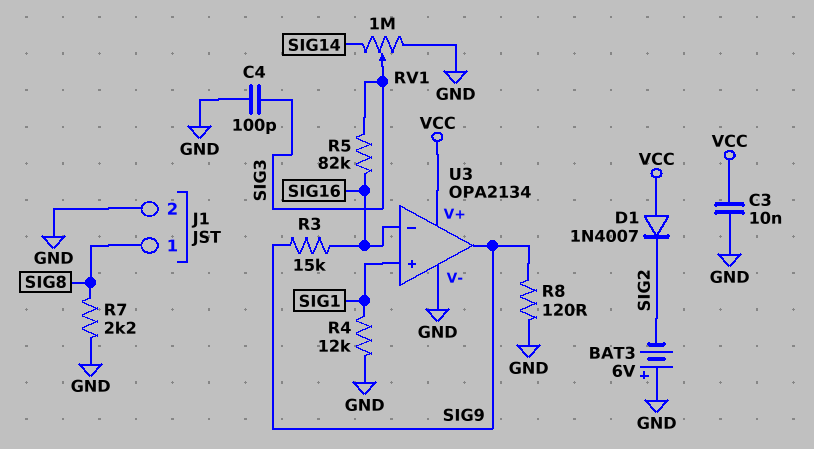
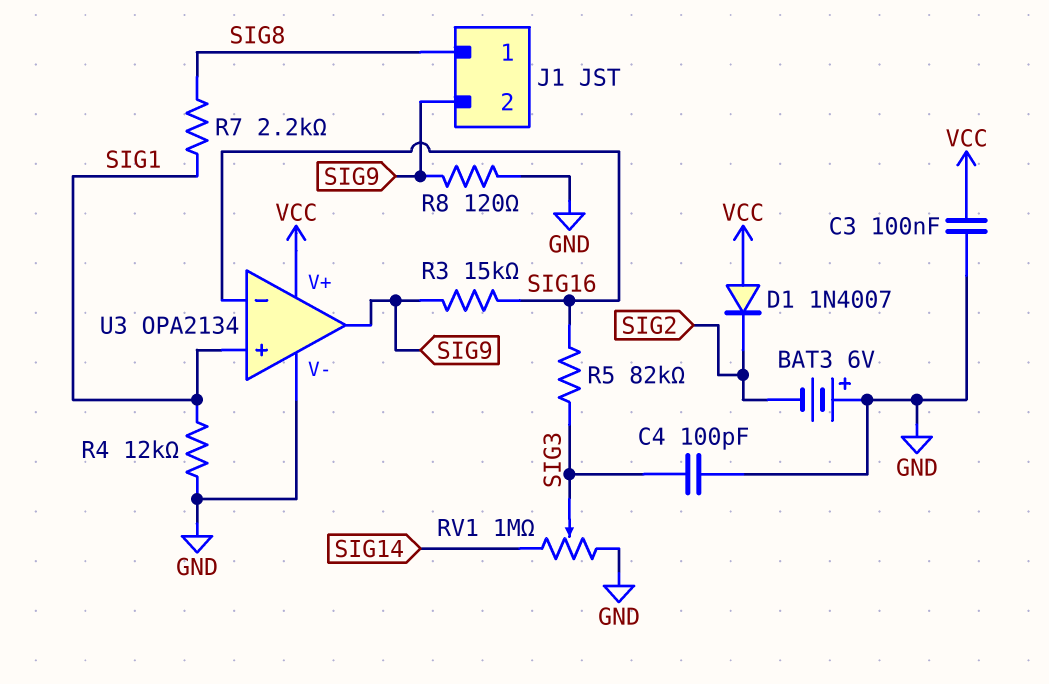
C3: 10nF (GND, VCC) -> 100nF (GND, VCC)
J1 pin 2: GND -> SIG9
R7: 2.2k (GND, SIG8) -> 2.2k (SIG1, SIG8)

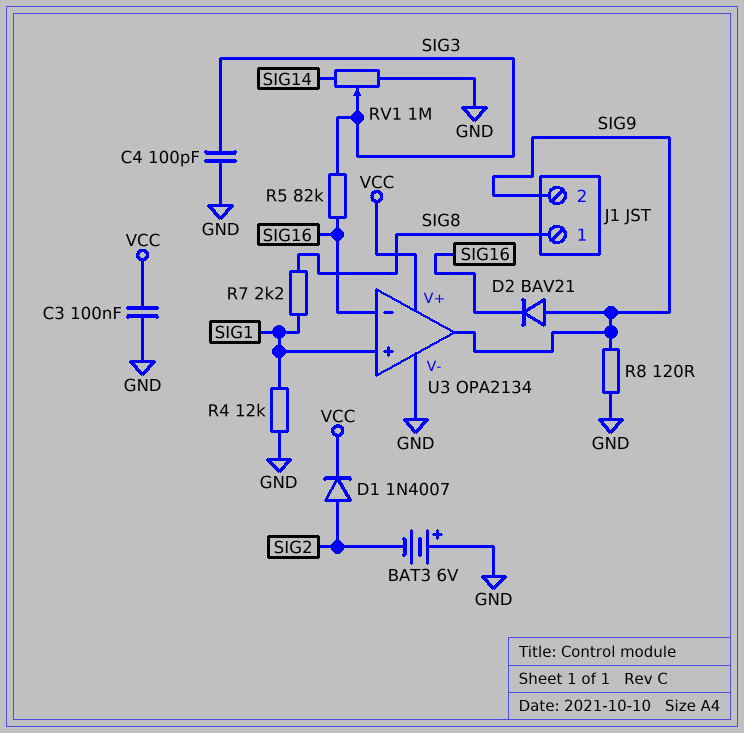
D1: diode 1N4007 (A VCC, K SIG2) -> diode 1N4007 (A SIG2, K VCC)
D2: none -> diode BAV21 (A SIG9, K SIG16)
R3: 15k (SIG9, SIG16) -> none

